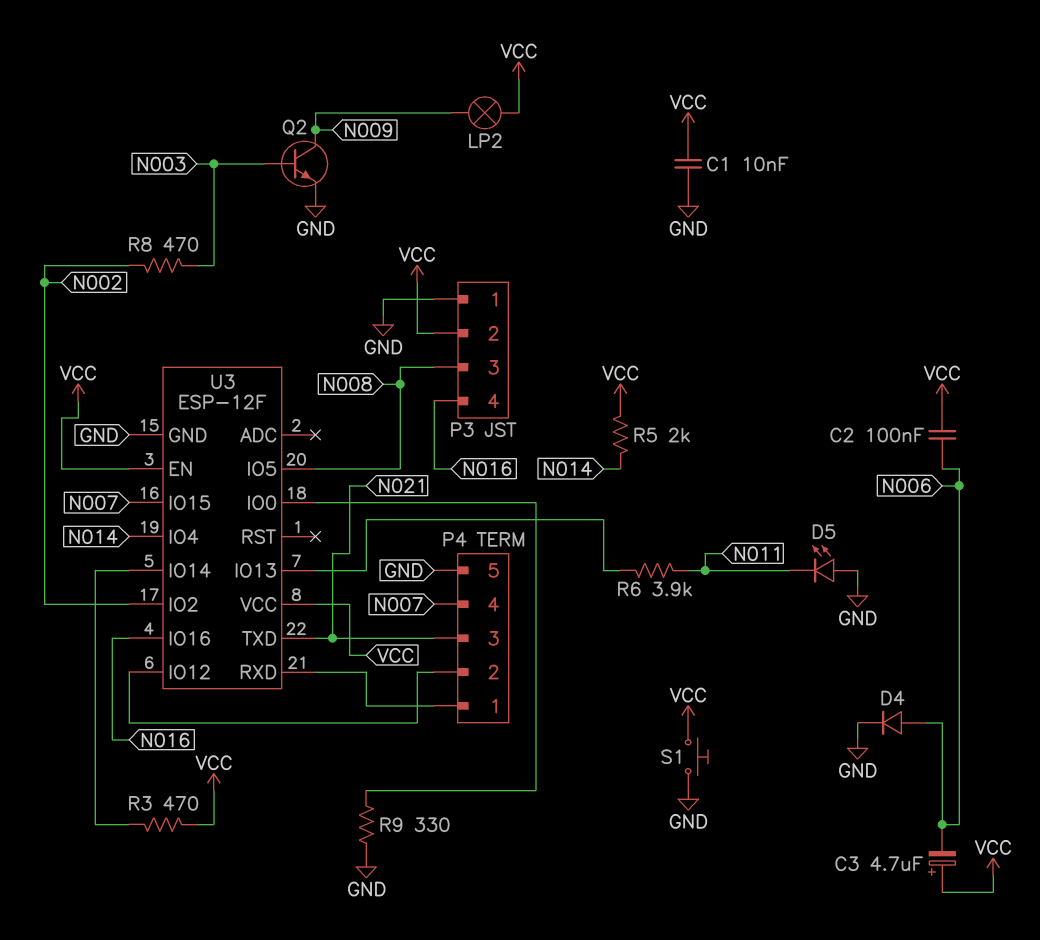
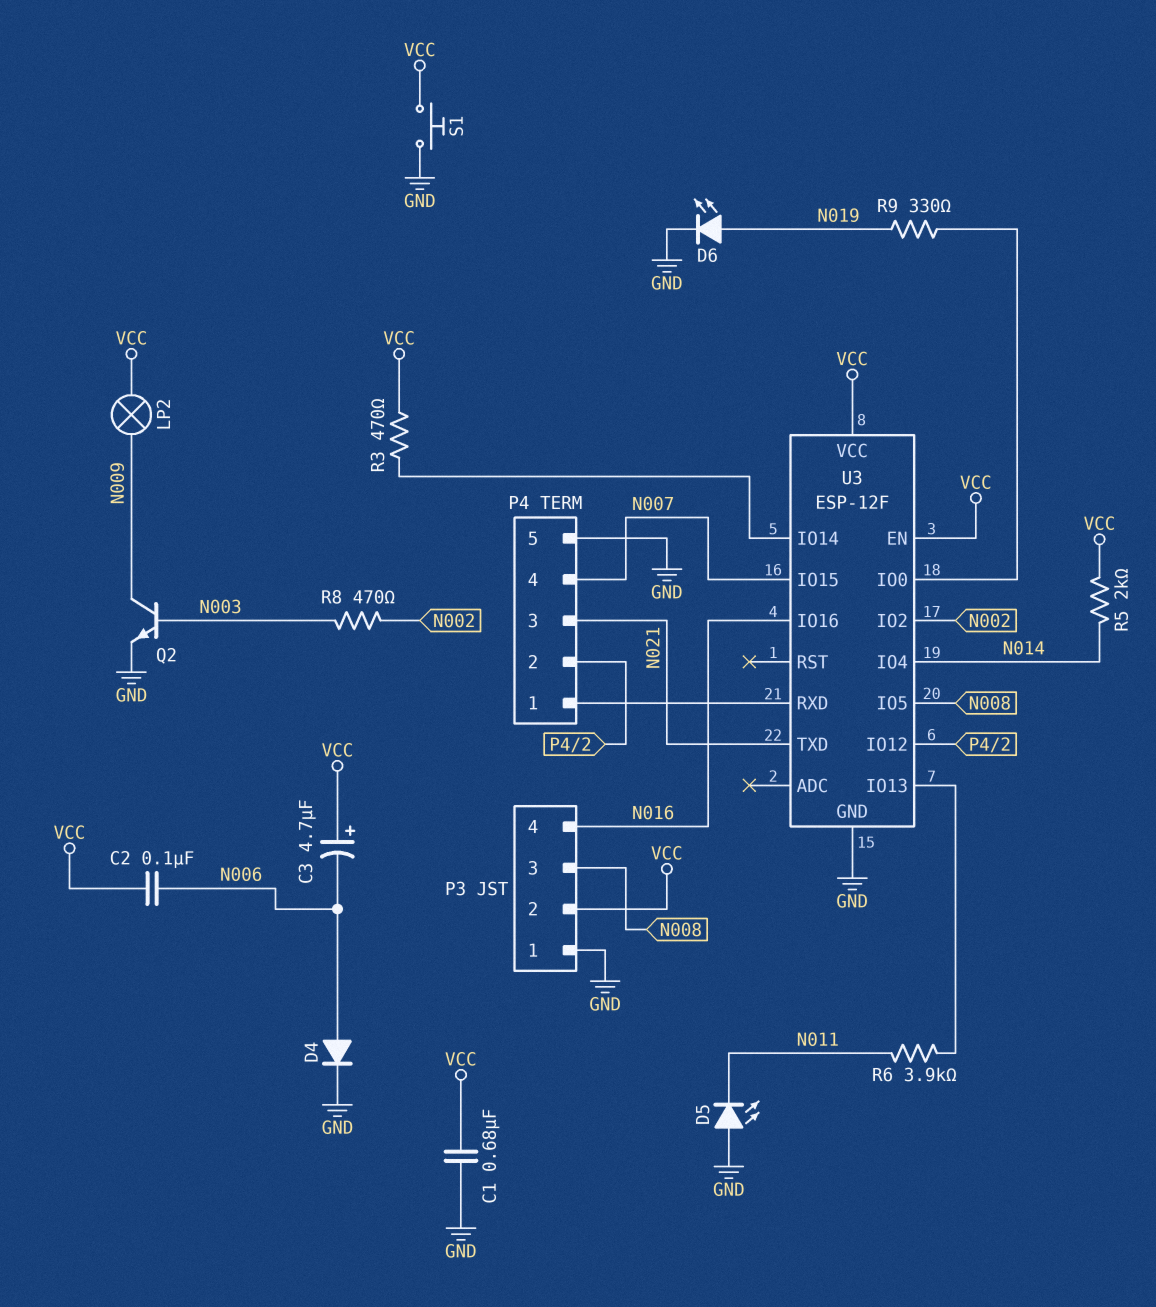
C1: 10nF (GND, VCC) -> 680nF (GND, VCC)
D6: none -> LED (A N019, K GND)
R9: 330 (GND, U3/IO0) -> 330 (N019, U3/IO0)

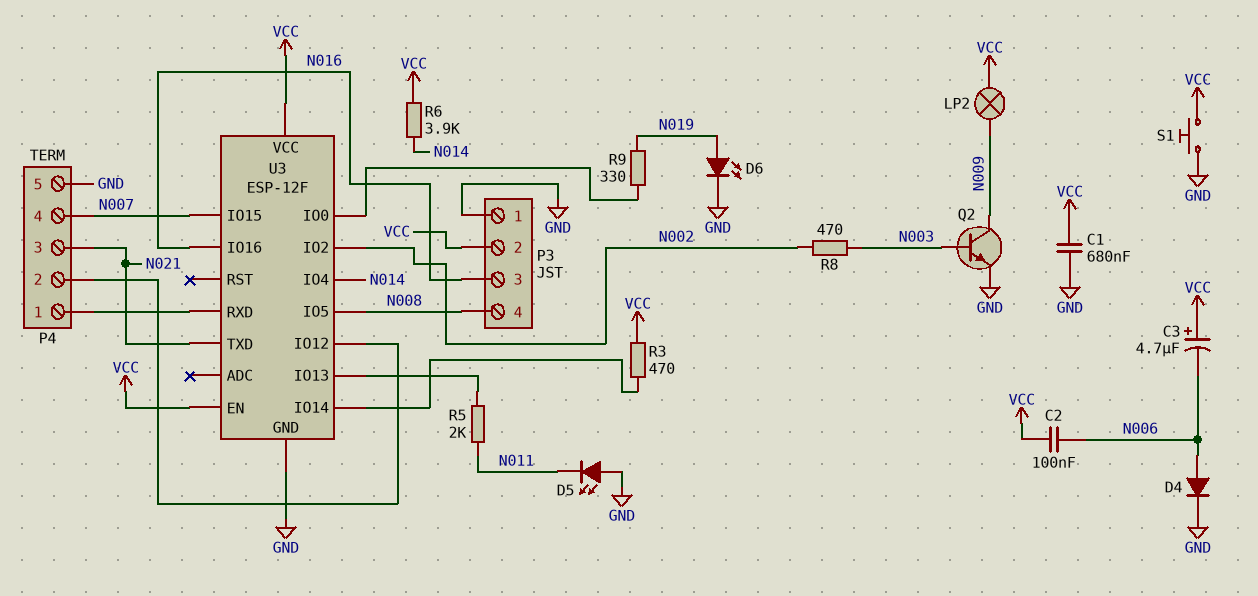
P3 pin 3: N008 -> N016
P3 pin 4: N016 -> N008
R5: 2k (N014, VCC) -> 2k (N011, U3/IO13)
R6: 3.9k (N011, U3/IO13) -> 3.9k (N014, VCC)

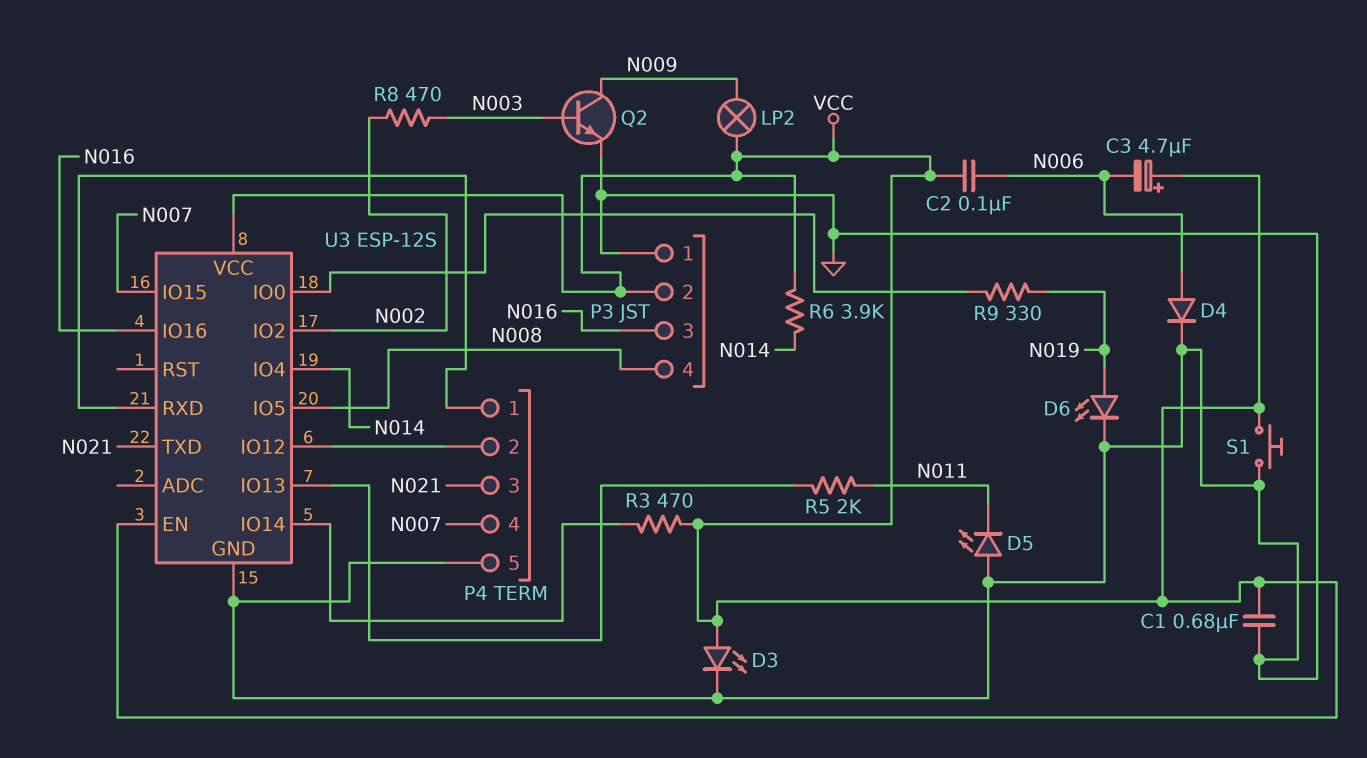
D3: none -> LED (A VCC, K GND)
U3: ESP-12F -> ESP-12S

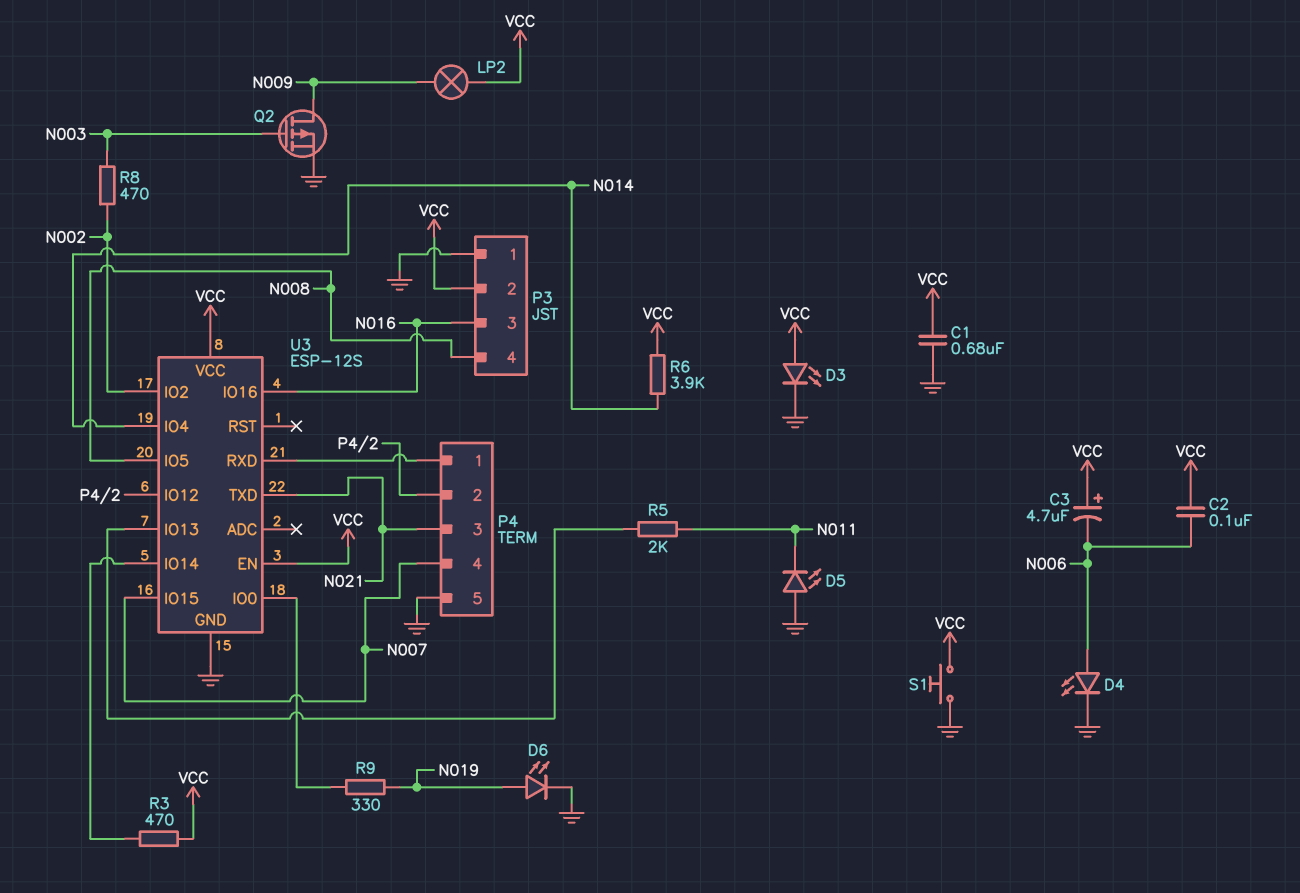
D4: diode (A N006, K GND) -> LED (A N006, K GND)
Q2: NPN (B N003, C N009, E GND) -> PMOS (G N003, D N009, S GND)

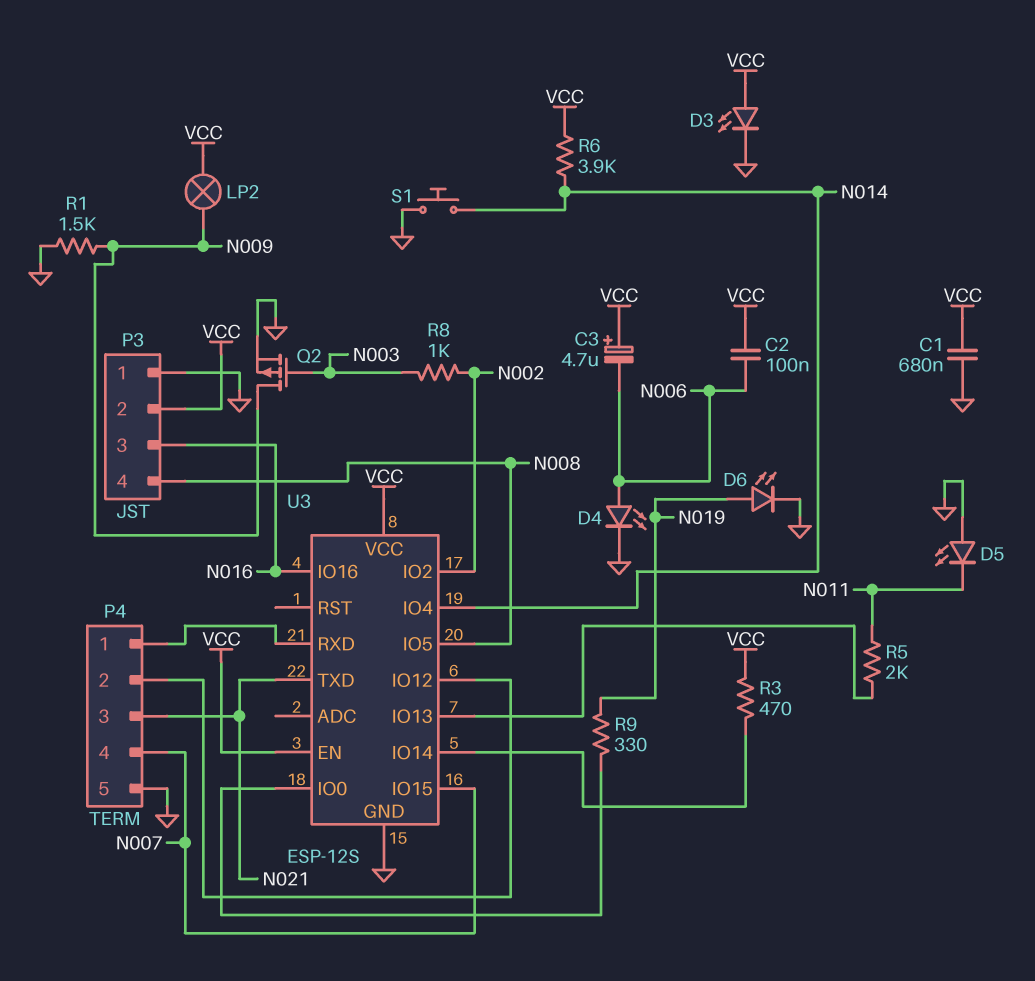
R1: none -> 1.5k (GND, N009)
R8: 470 (N002, N003) -> 1k (N002, N003)
S1: button (GND, VCC) -> button (GND, N014)

